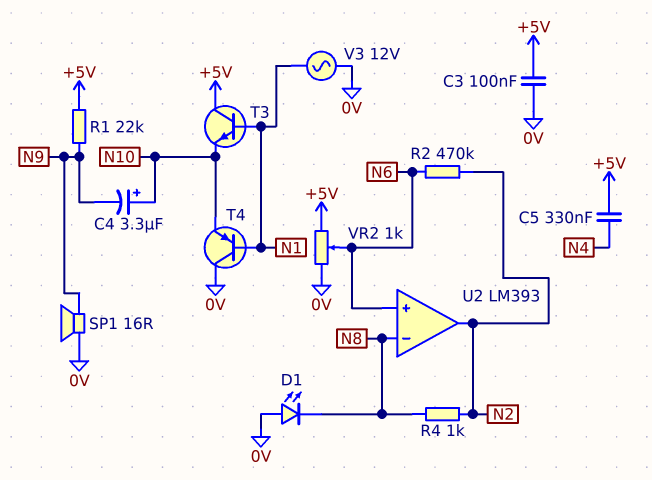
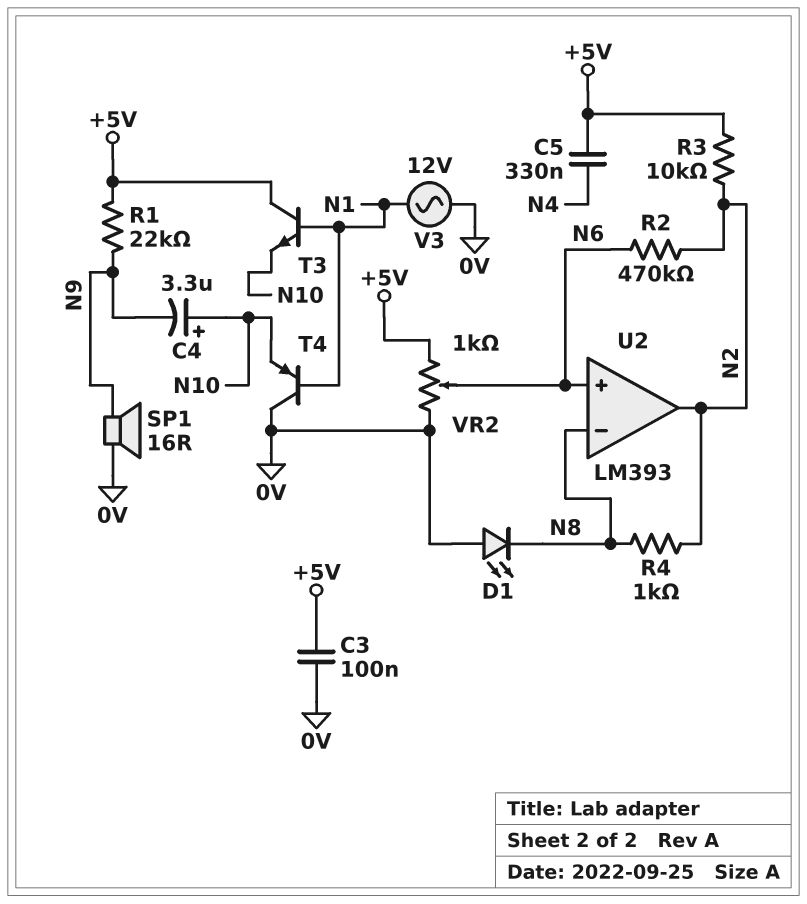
R3: none -> 10k (+5V, N2)

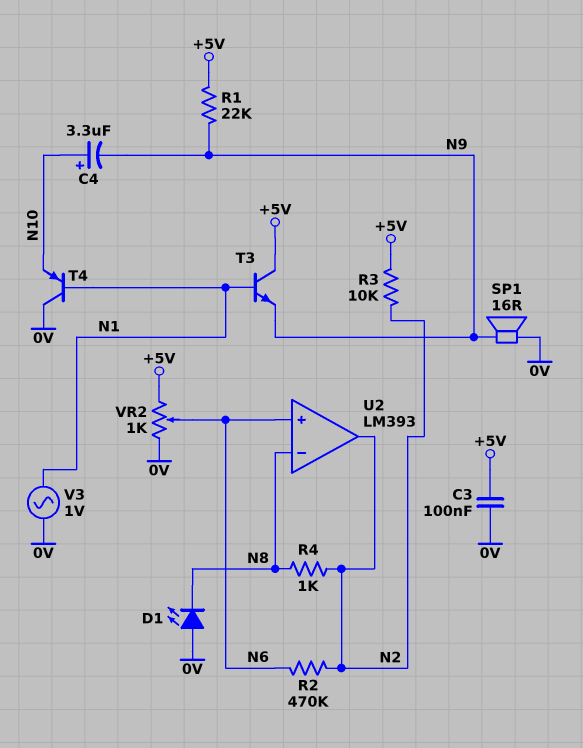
C5: 330nF (+5V, N4) -> none
T3: NPN (B N1, C +5V, E N10) -> NPN (B N1, C +5V, E N9)
V3: AC 12V (0V, N1) -> AC 1V (0V, N1)

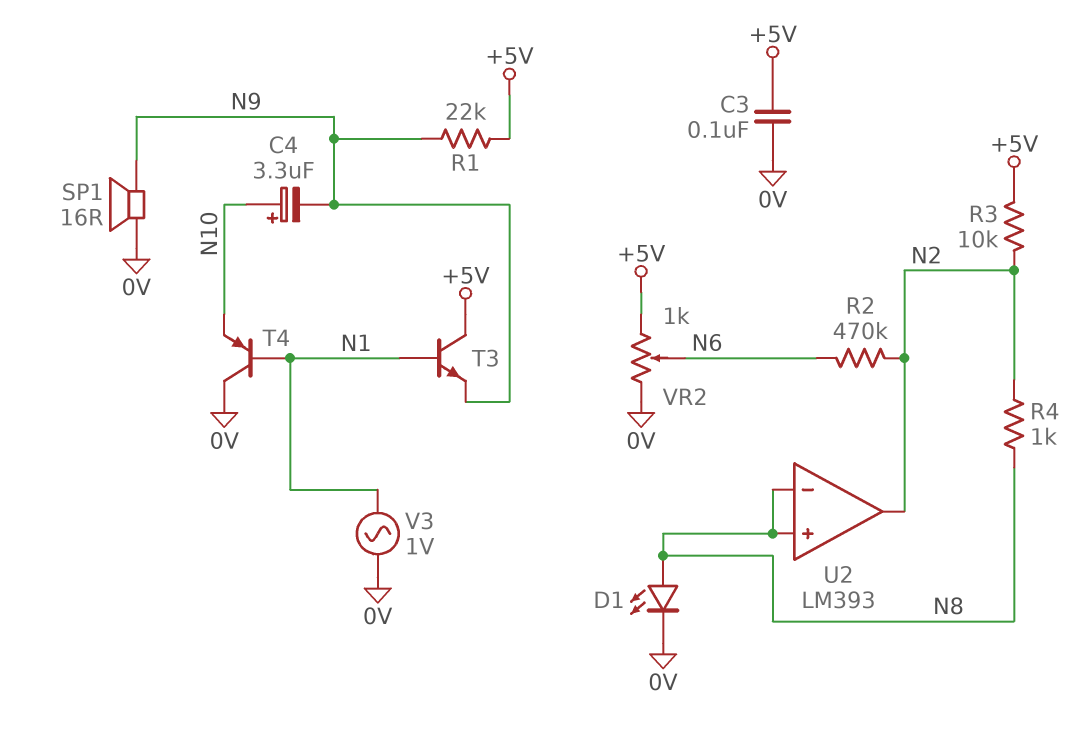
D1: LED (A 0V, K N8) -> LED (A N8, K 0V)
U2 pin in+: N6 -> N8

